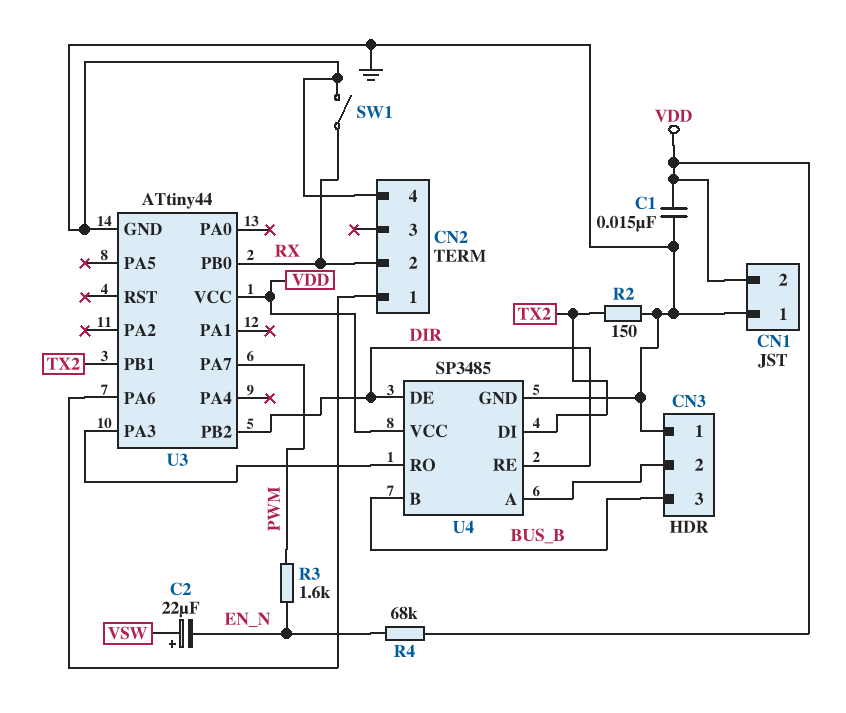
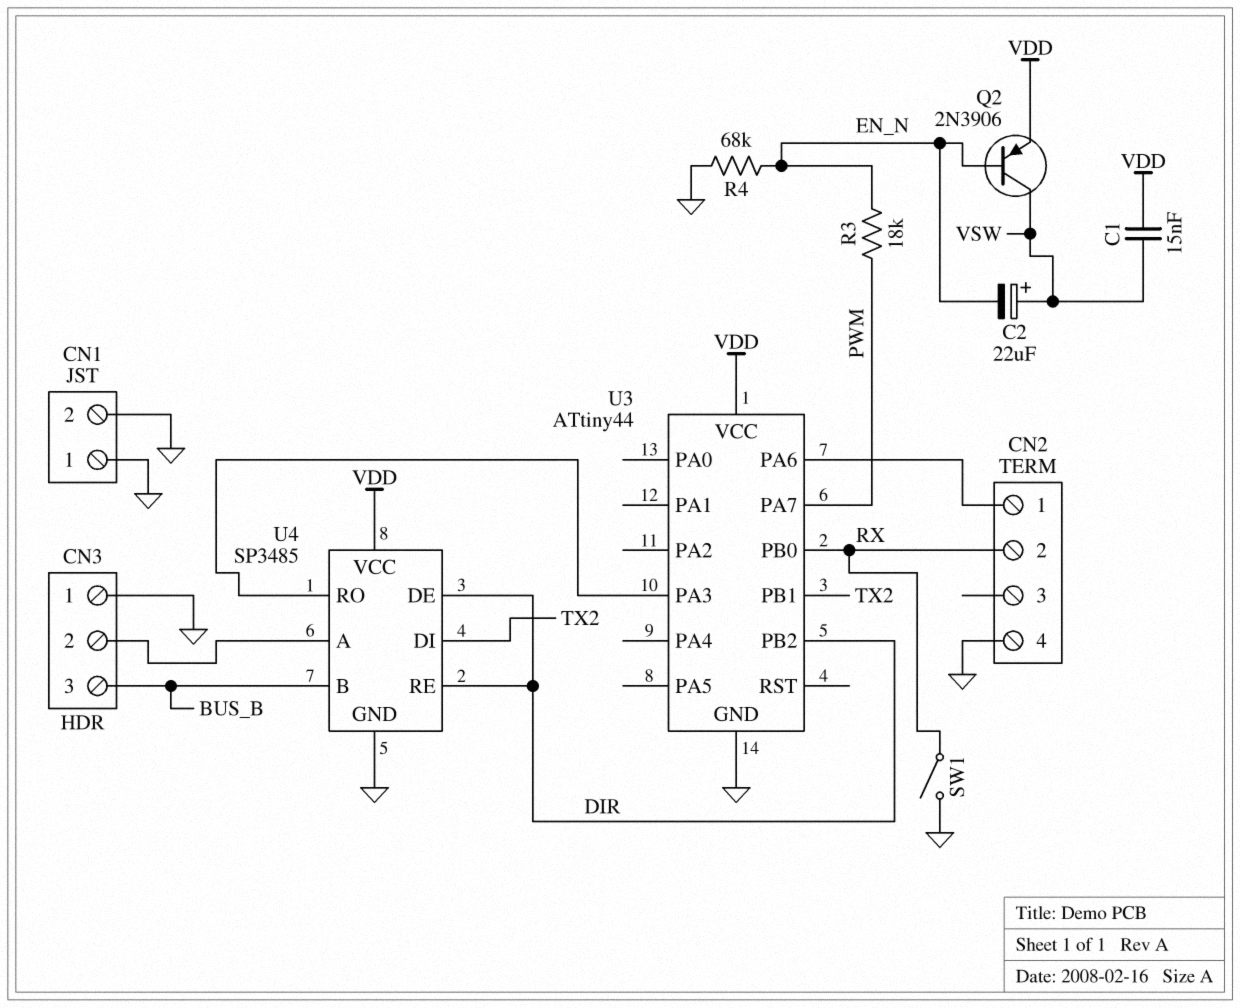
C1: 15nF (GND, VDD) -> 15nF (VDD, VSW)
CN1 pin 2: VDD -> GND
Q2: none -> PNP 2N3906 (B EN_N, C VSW, E VDD)
R2: 150 (GND, TX2) -> none
R3: 1.6k (EN_N, PWM) -> 18k (EN_N, PWM)
R4: 68k (EN_N, VDD) -> 68k (EN_N, GND)

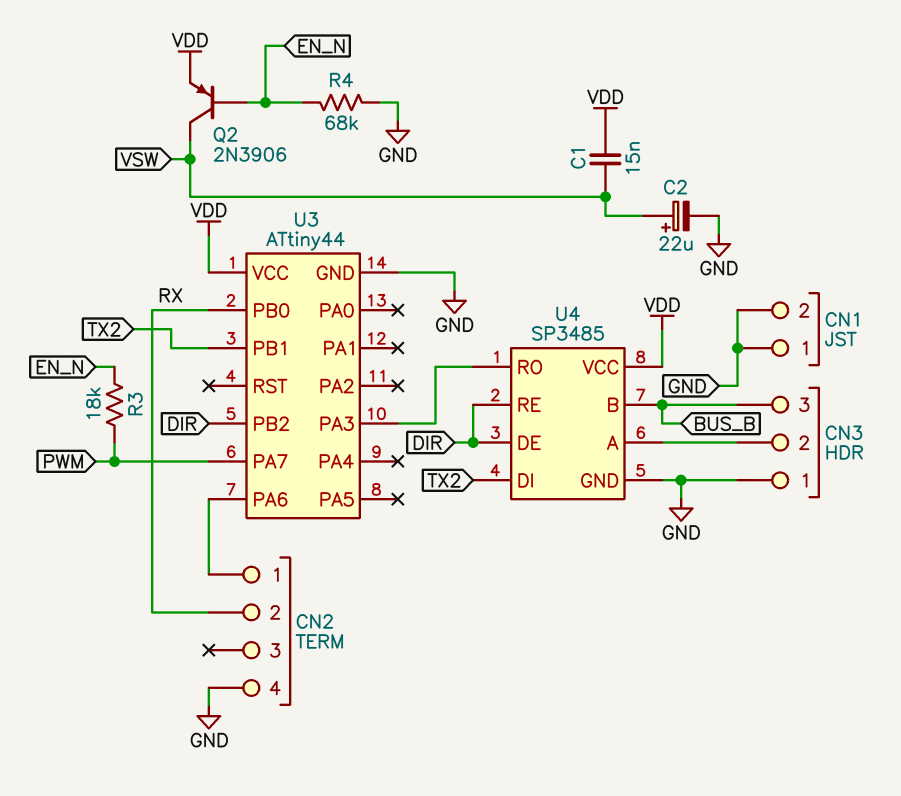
C2: 22uF (plus VSW, minus EN_N) -> 22uF (plus VSW, minus GND)
SW1: switch (GND, RX) -> none

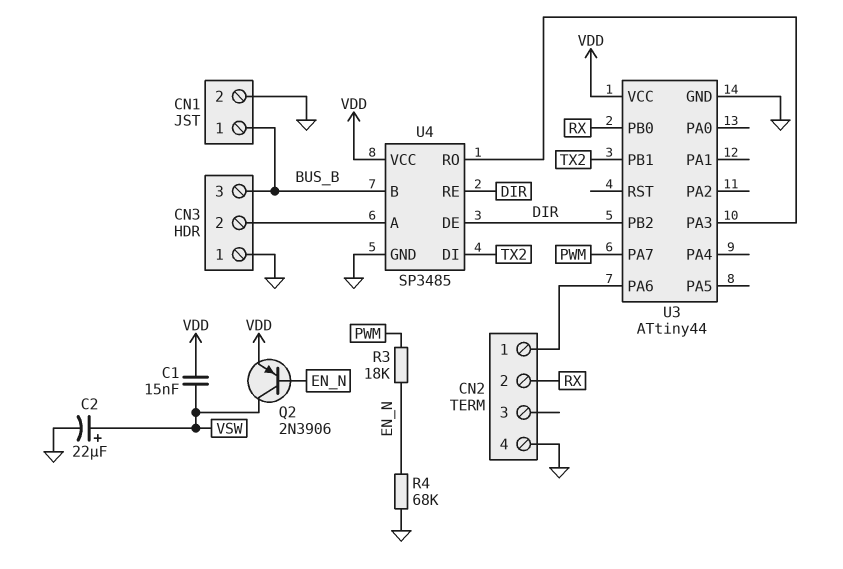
CN1 pin 1: GND -> BUS_B

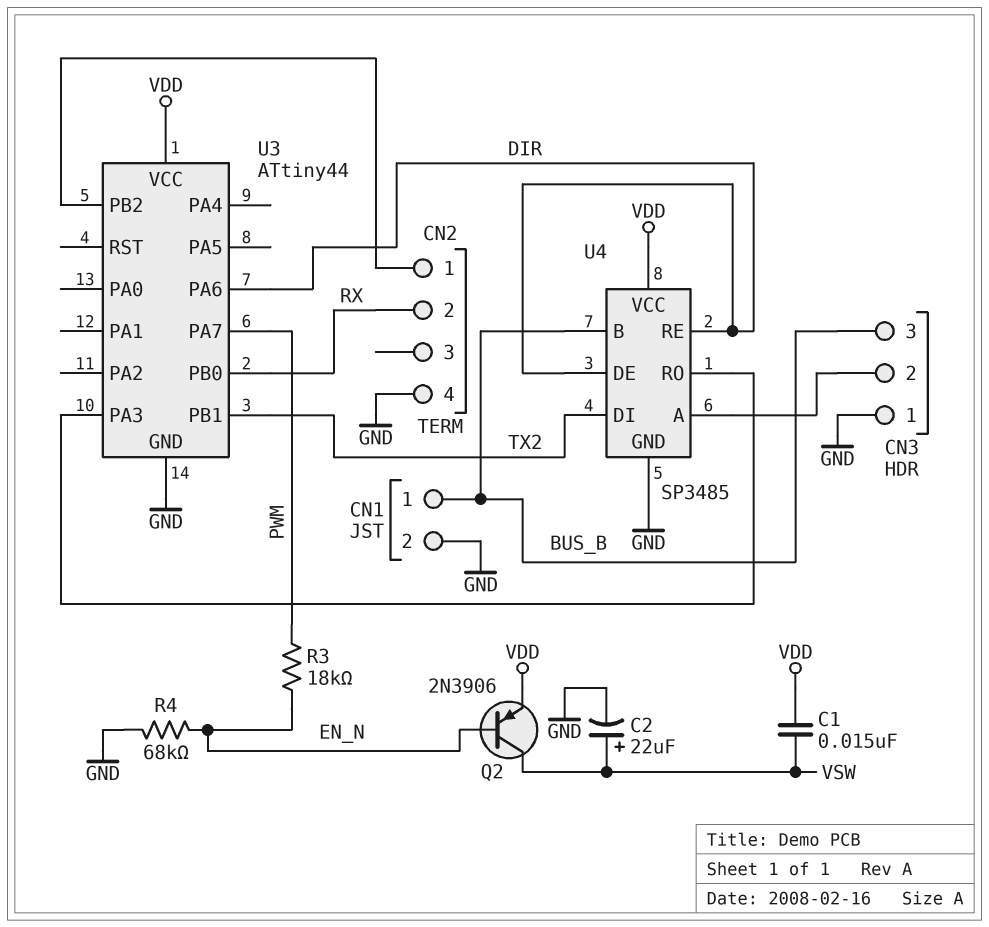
U3 pin PA6: CN2/1 -> DIR
U3 pin PB2: DIR -> CN2/1

